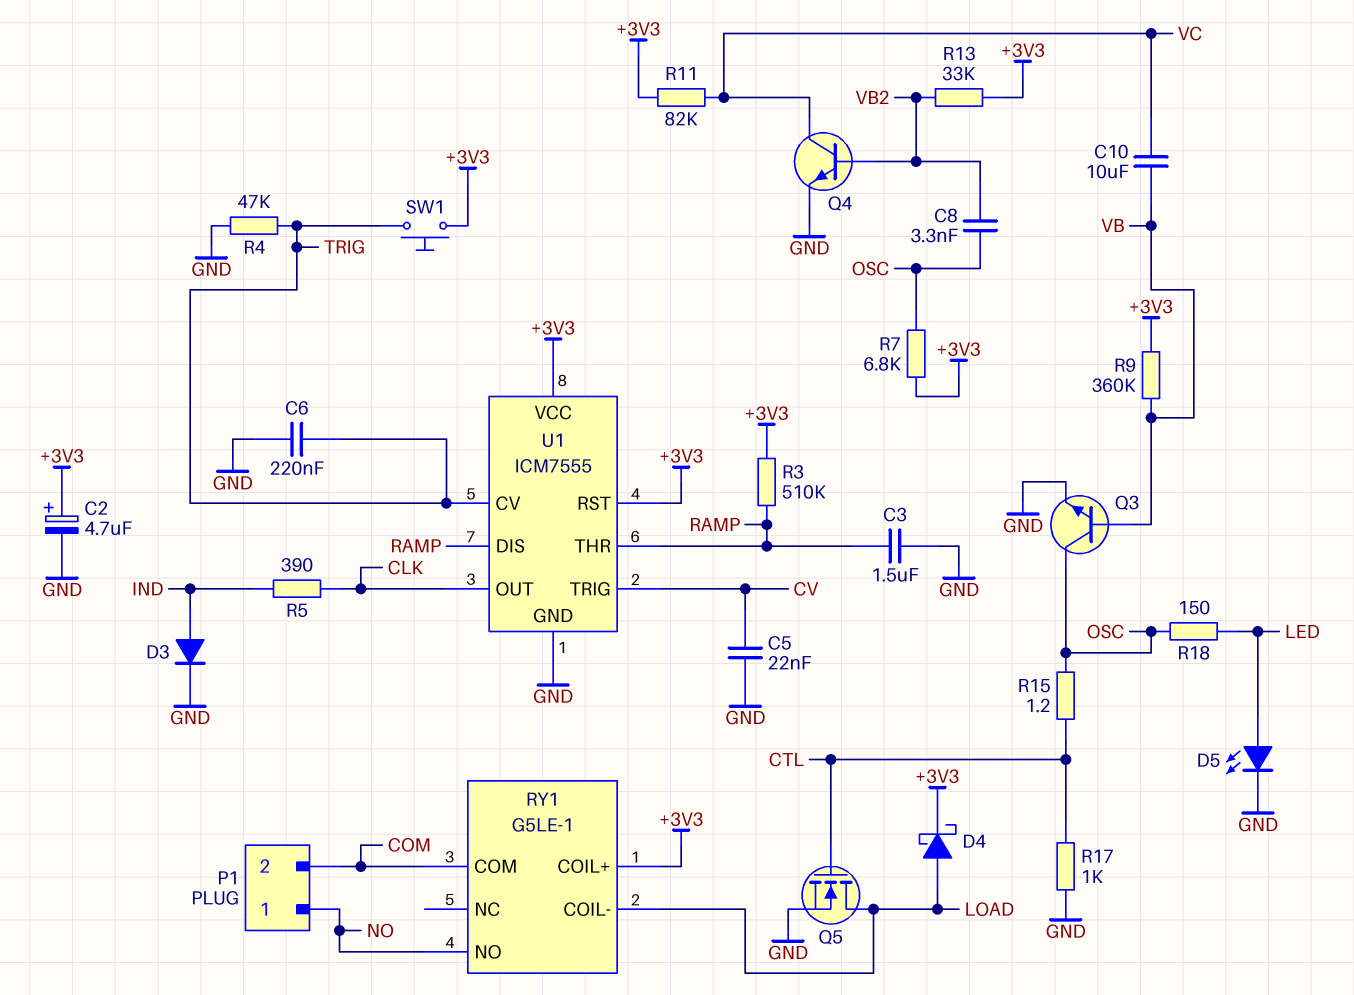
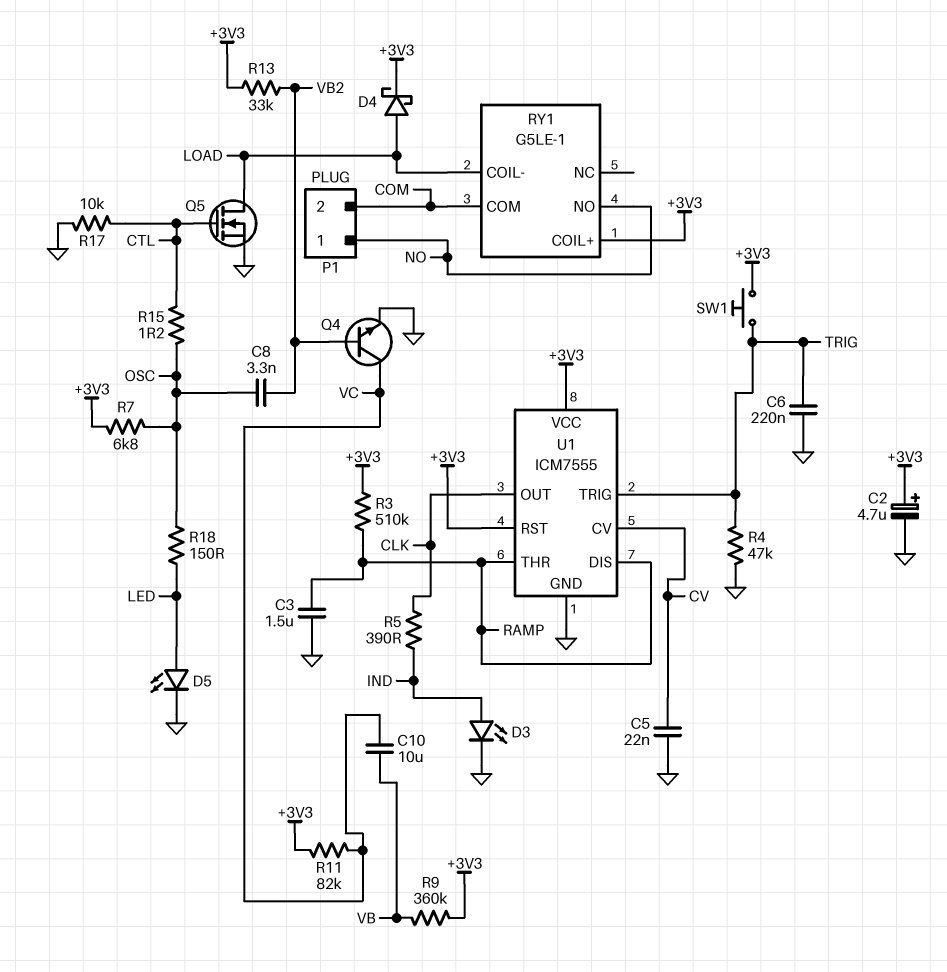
D3: diode (A IND, K GND) -> LED (A IND, K GND)
Q3: NPN (B VB, C OSC, E GND) -> none
R17: 1k (CTL, GND) -> 10k (CTL, GND)
U1 pin CV: TRIG -> CV
U1 pin TRIG: CV -> TRIG

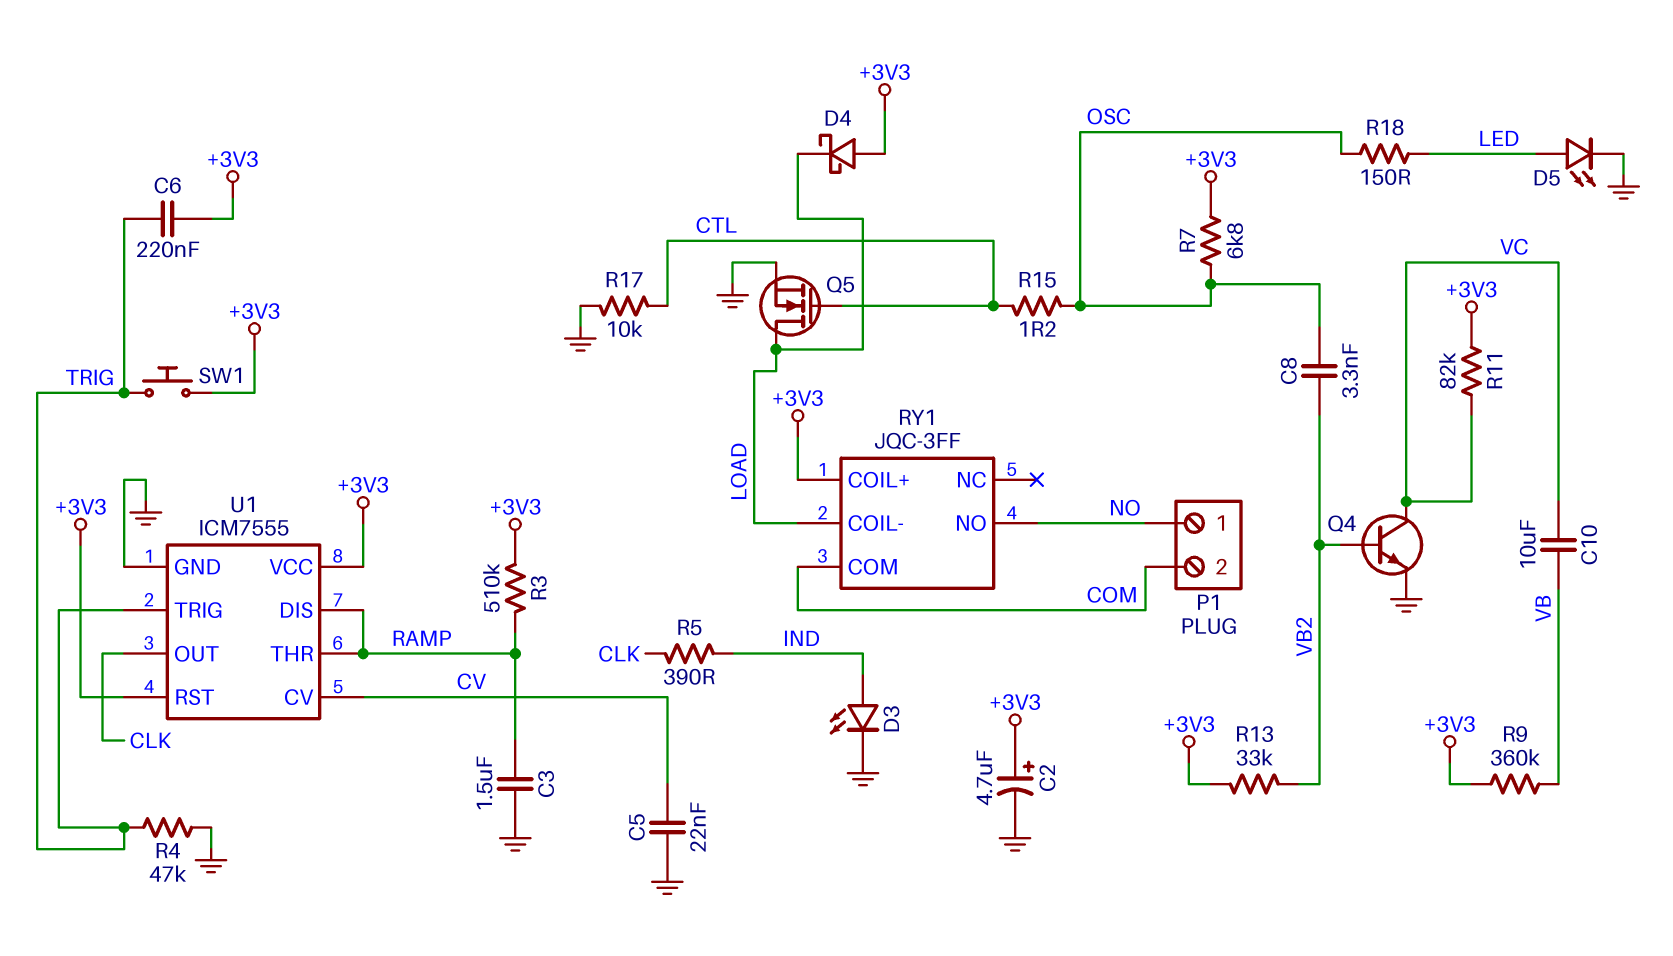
C6: 220nF (GND, TRIG) -> 220nF (+3V3, TRIG)
D4: schottky (A LOAD, K +3V3) -> schottky (A +3V3, K LOAD)
RY1: G5LE-1 -> JQC-3FF

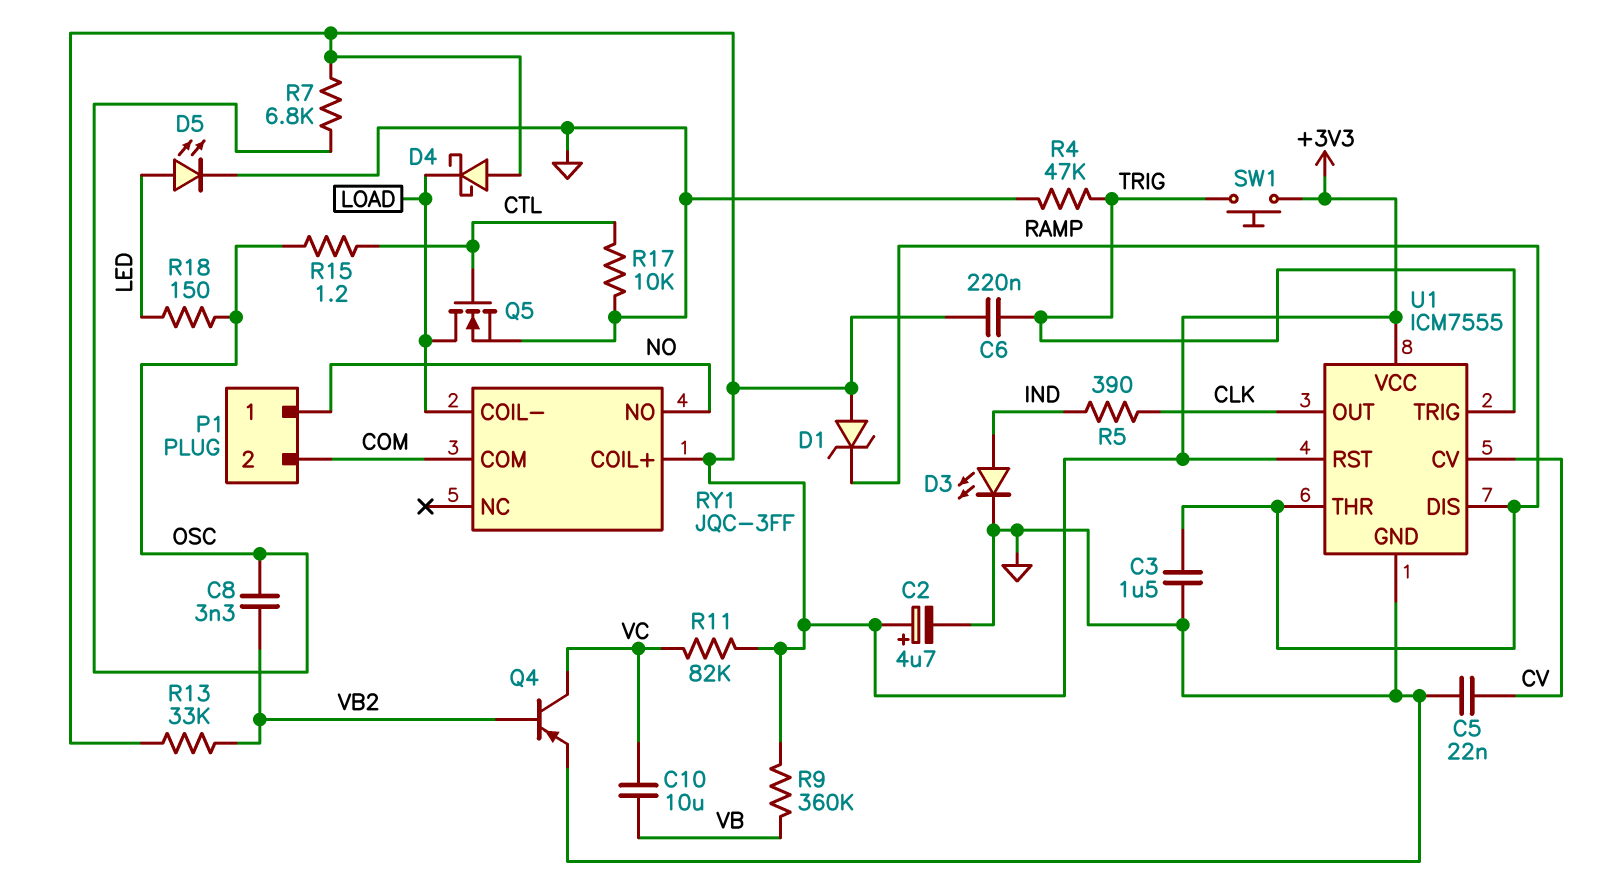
D1: none -> zener (A +3V3, K RAMP)
Q4: NPN (B VB2, C VC, E GND) -> PNP (B VB2, C VC, E GND)
R3: 510k (+3V3, RAMP) -> none

